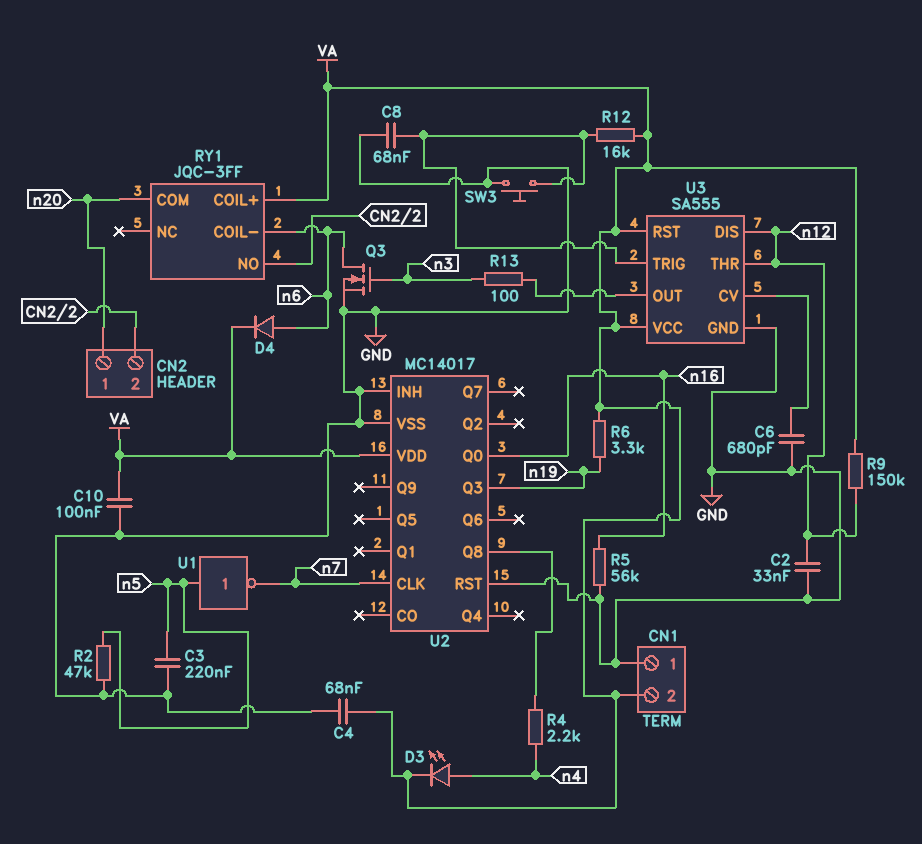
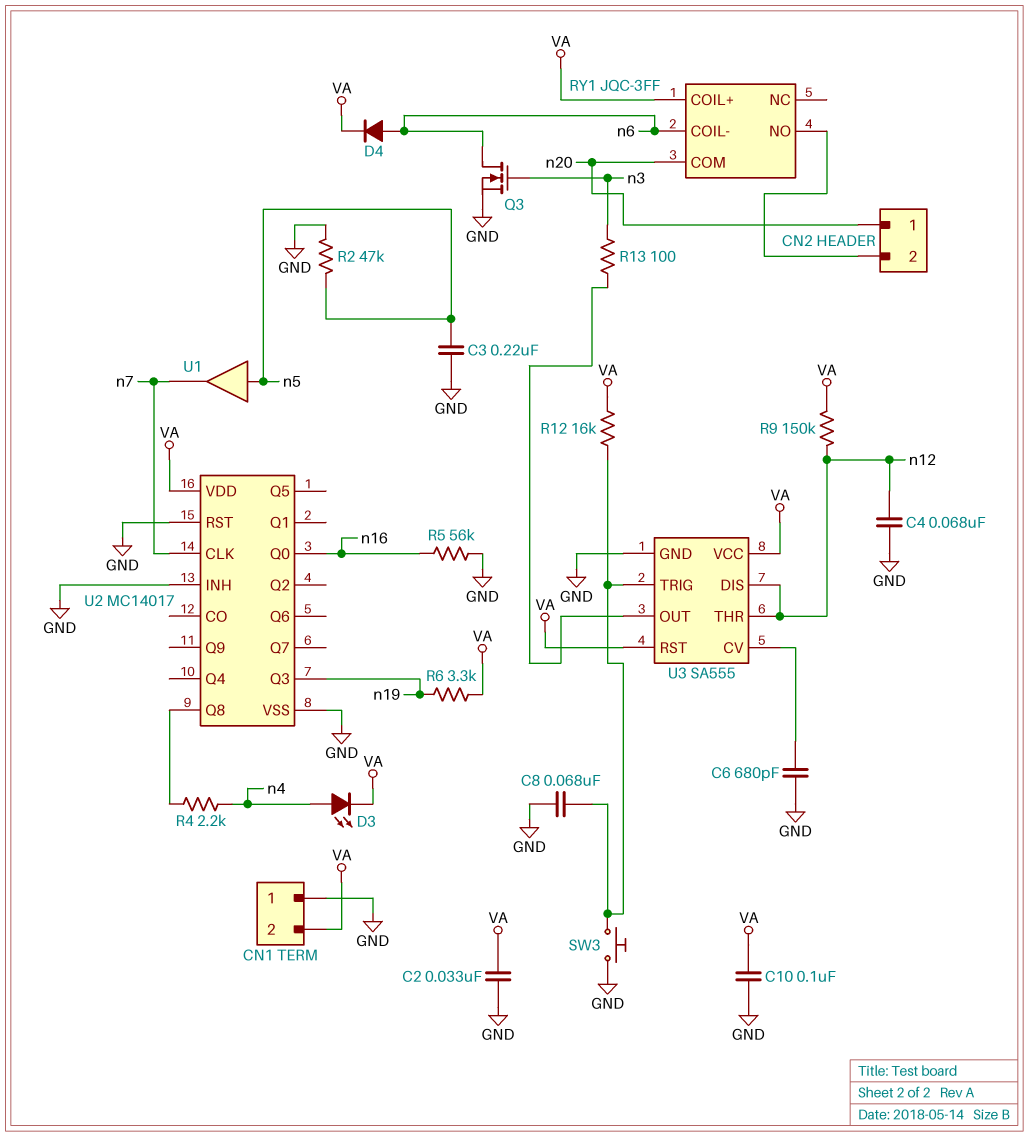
C2: 33nF (GND, n12) -> 33nF (GND, VA)
C4: 68nF (GND, VA) -> 68nF (GND, n12)
U1: NOT (in n5, out n7) -> buffer (in n5, out n7)

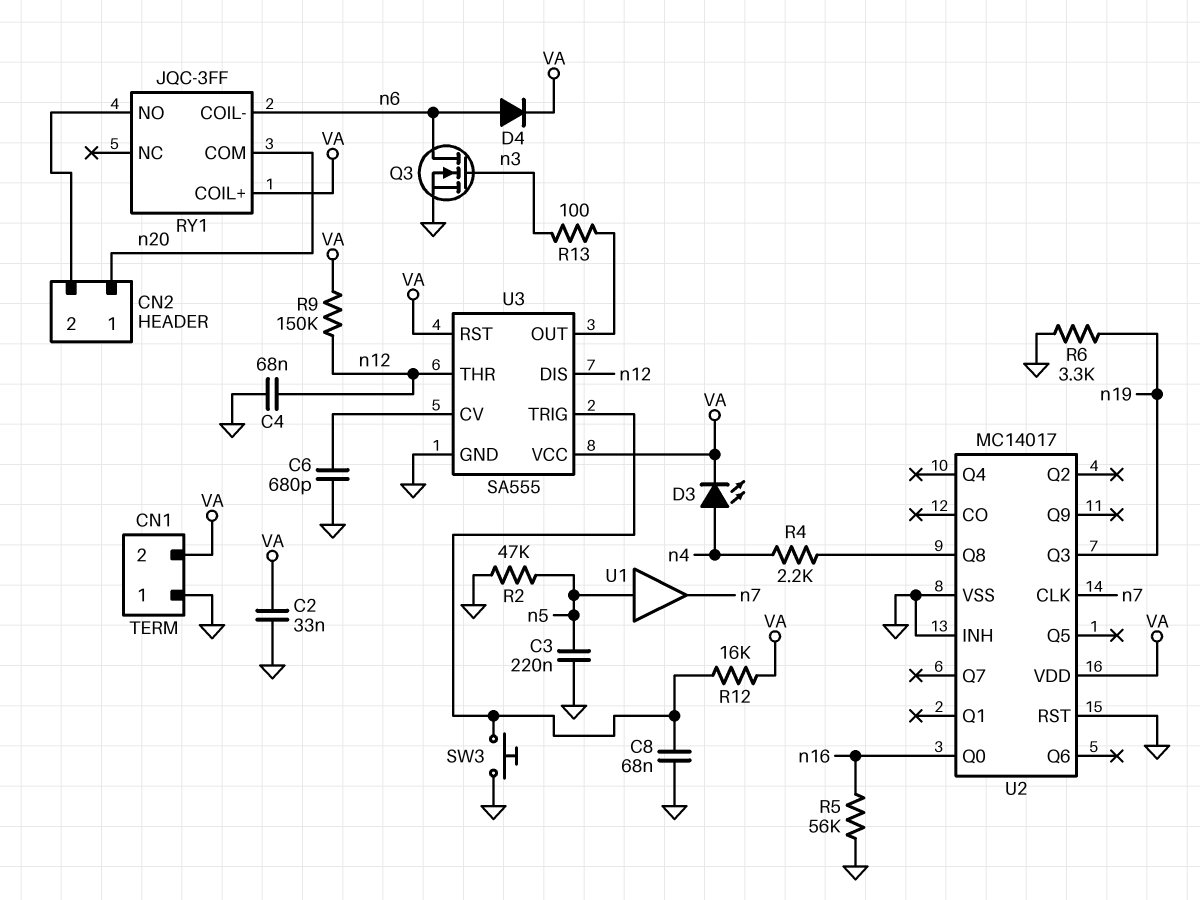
C10: 100nF (GND, VA) -> none
R6: 3.3k (VA, n19) -> 3.3k (GND, n19)

